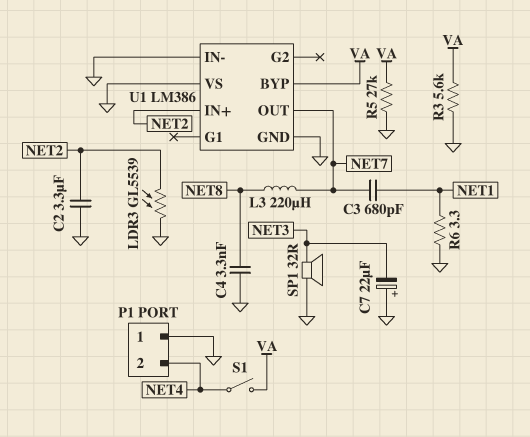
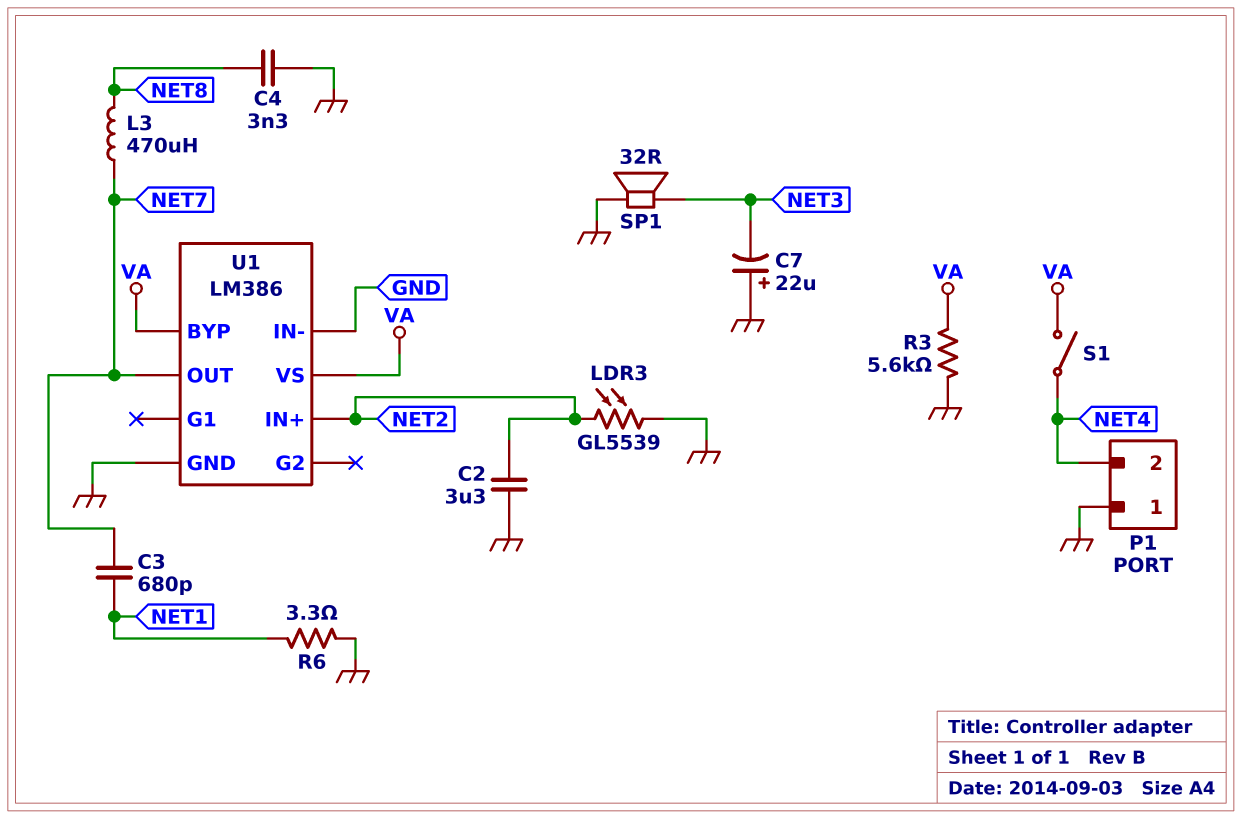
L3: 220uH (NET7, NET8) -> 470uH (NET7, NET8)
R5: 27k (GND, VA) -> none
U1 pin VS: GND -> VA

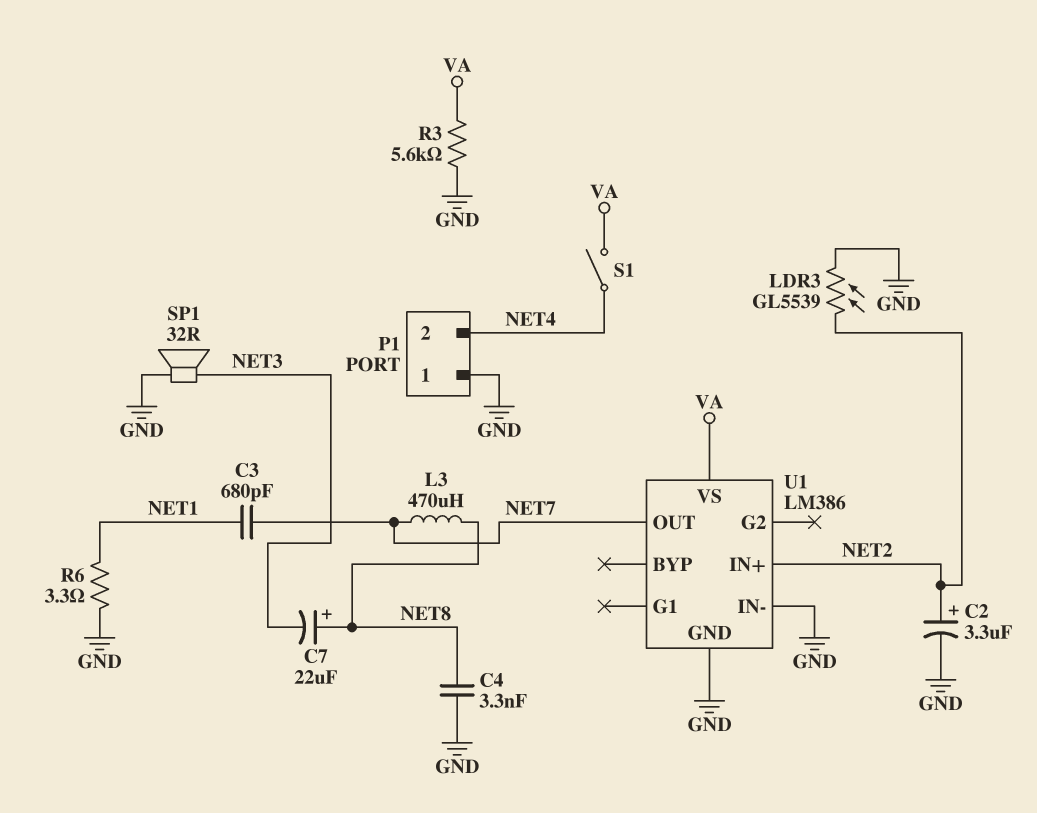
C2: 3.3uF (GND, NET2) -> 3.3uF (plus NET2, minus GND)
C7: 22uF (plus GND, minus NET3) -> 22uF (plus NET8, minus NET3)
U1 pin BYP: VA -> none

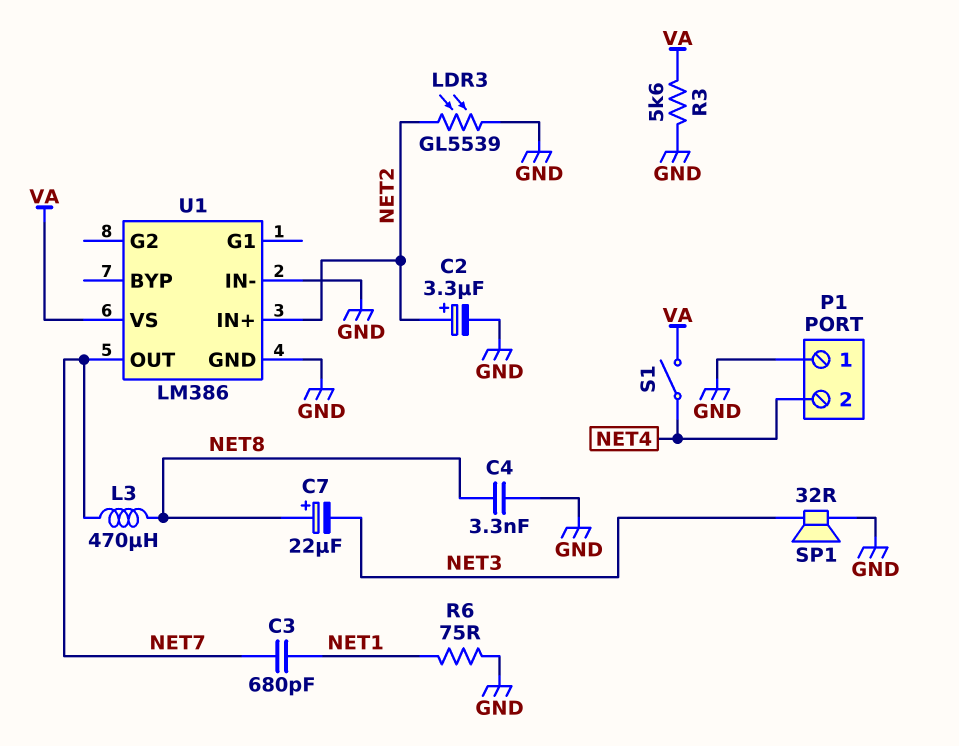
R6: 3.3 (GND, NET1) -> 75 (GND, NET1)

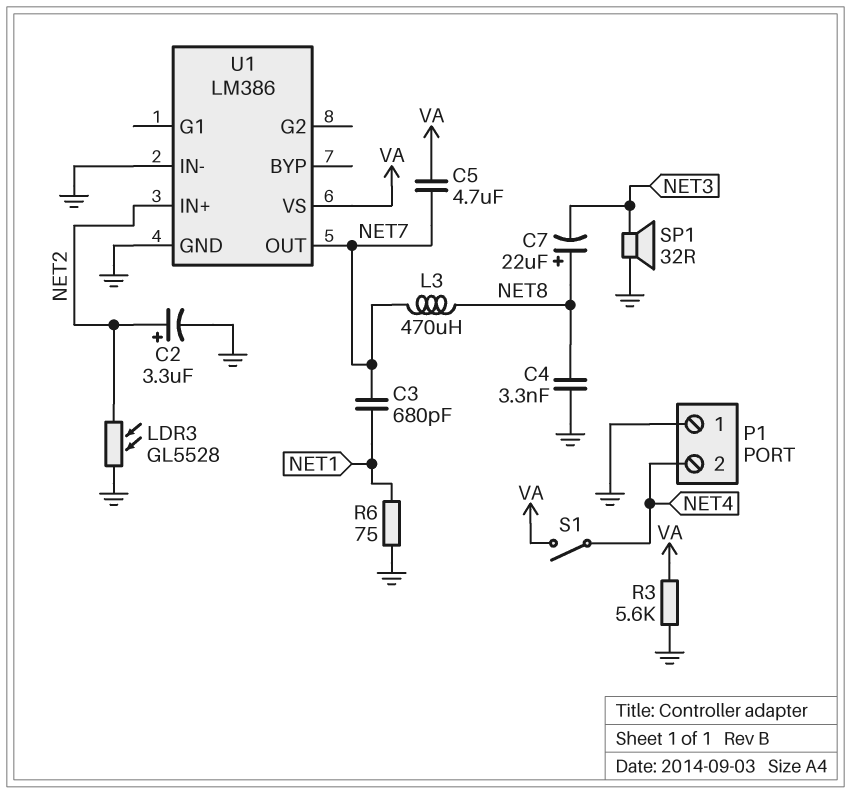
C5: none -> 4.7uF (NET7, VA)
LDR3: GL5539 (GND, NET2) -> GL5528 (GND, NET2)

